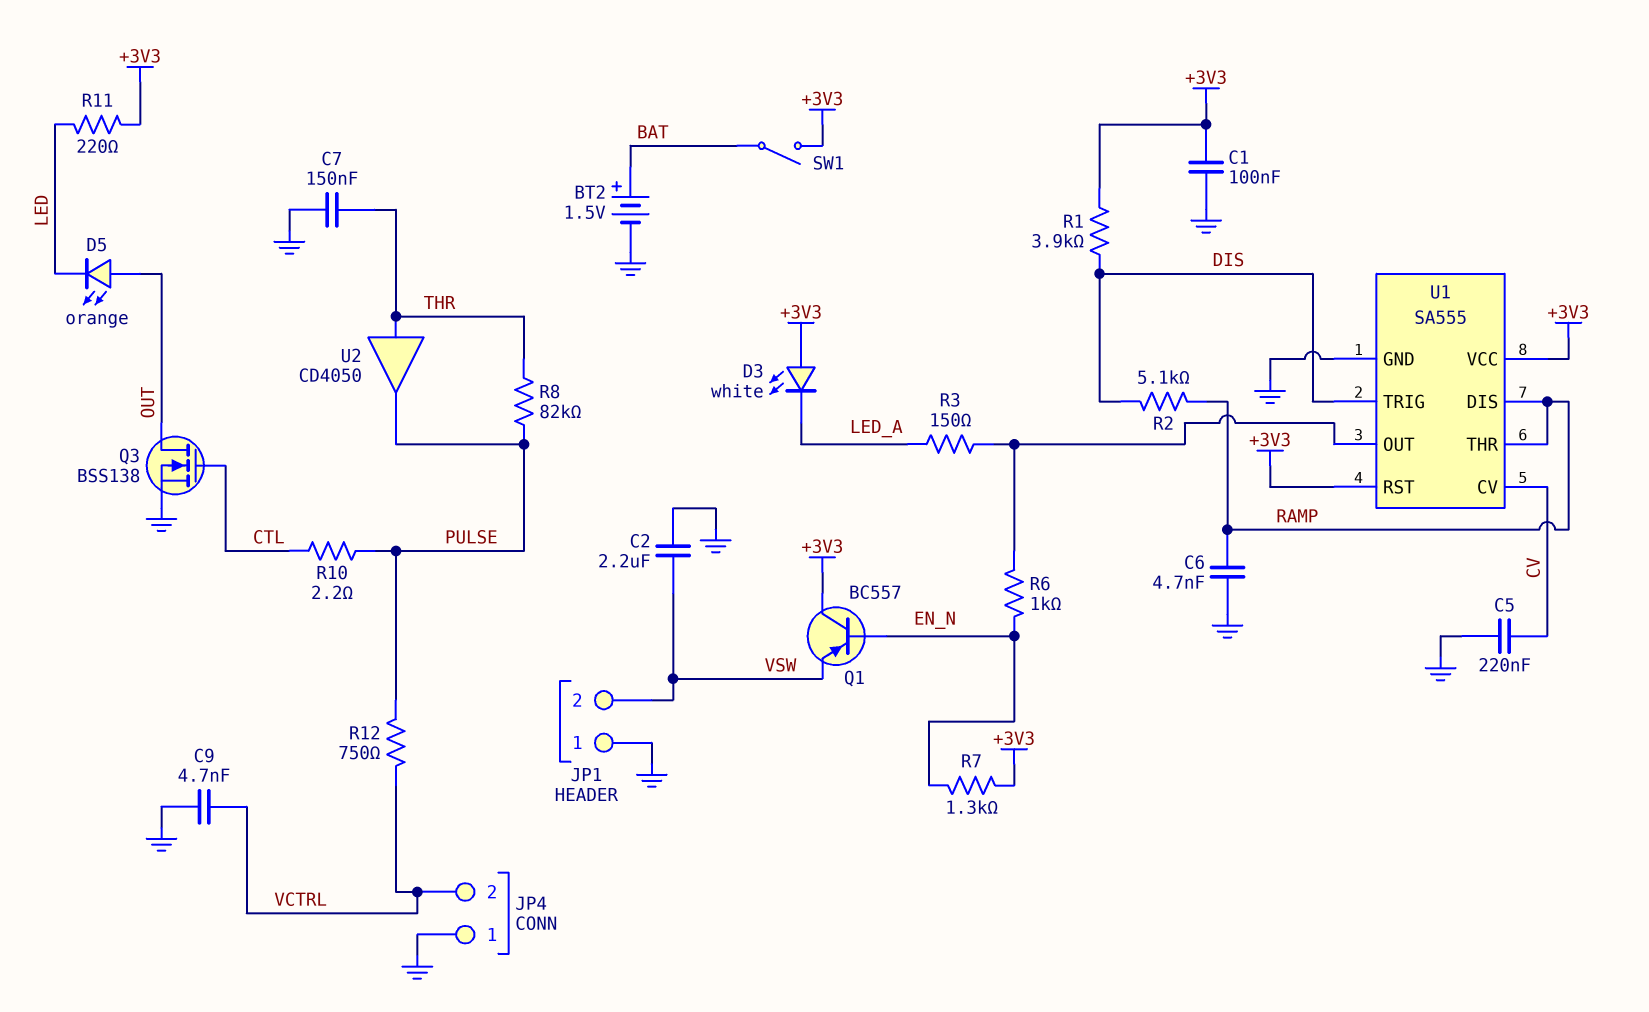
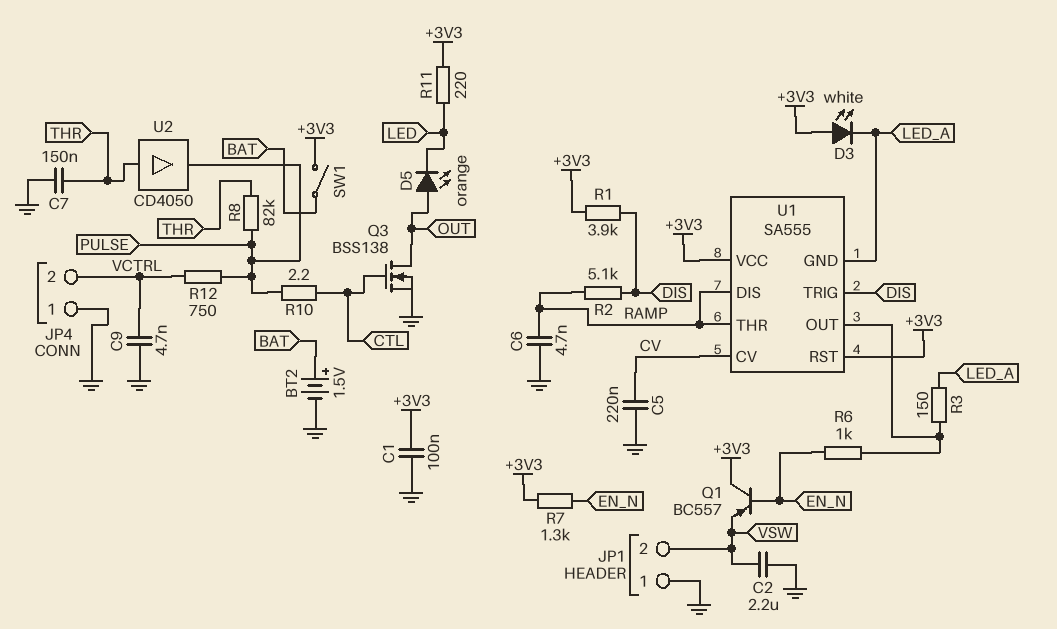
U1 pin GND: GND -> LED_A

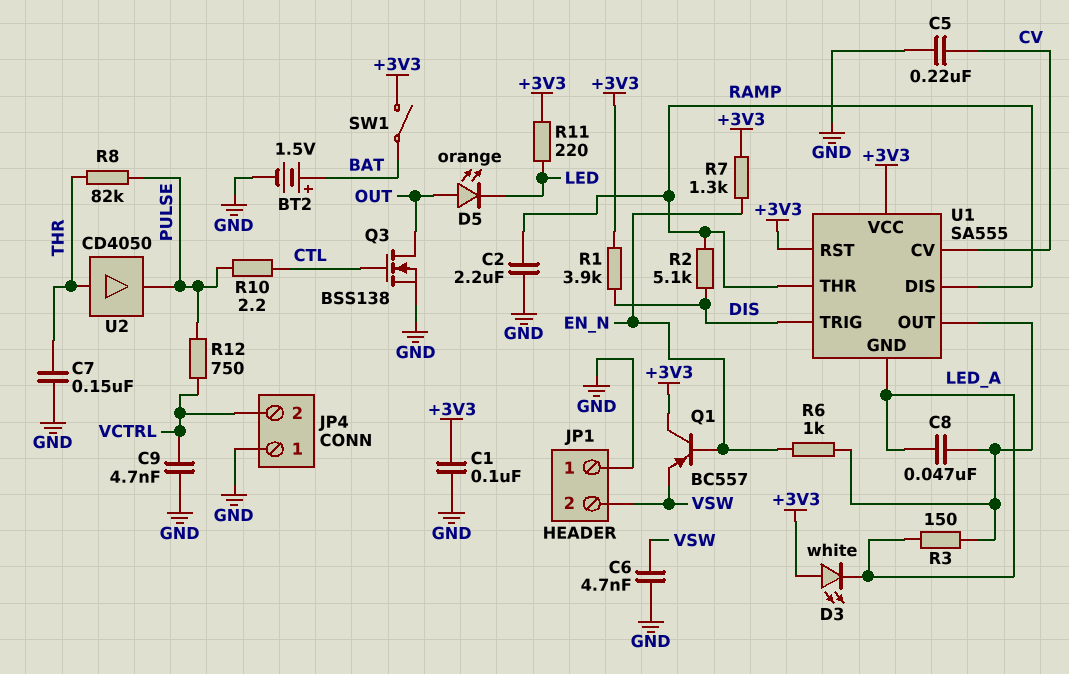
C2: 2.2uF (GND, VSW) -> 2.2uF (GND, RAMP)
C6: 4.7nF (GND, RAMP) -> 4.7nF (GND, VSW)
C8: none -> 47nF (LED_A, U1/OUT)

